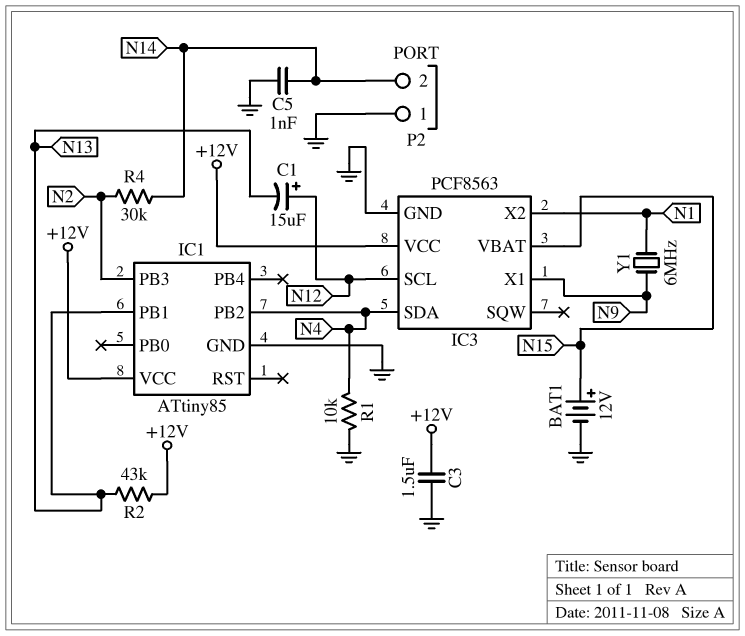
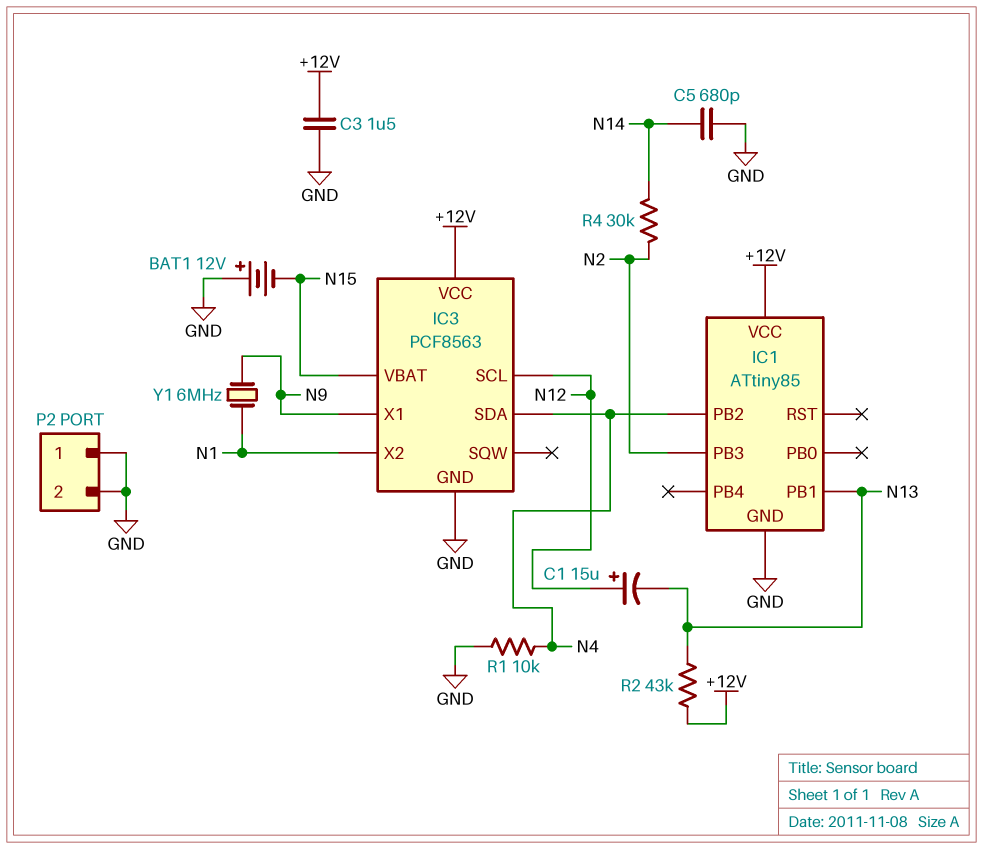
BAT1: 12V (plus N15, minus GND) -> 12V (plus GND, minus N15)
C5: 1nF (GND, N14) -> 680pF (GND, N14)
P2 pin 2: N14 -> GND

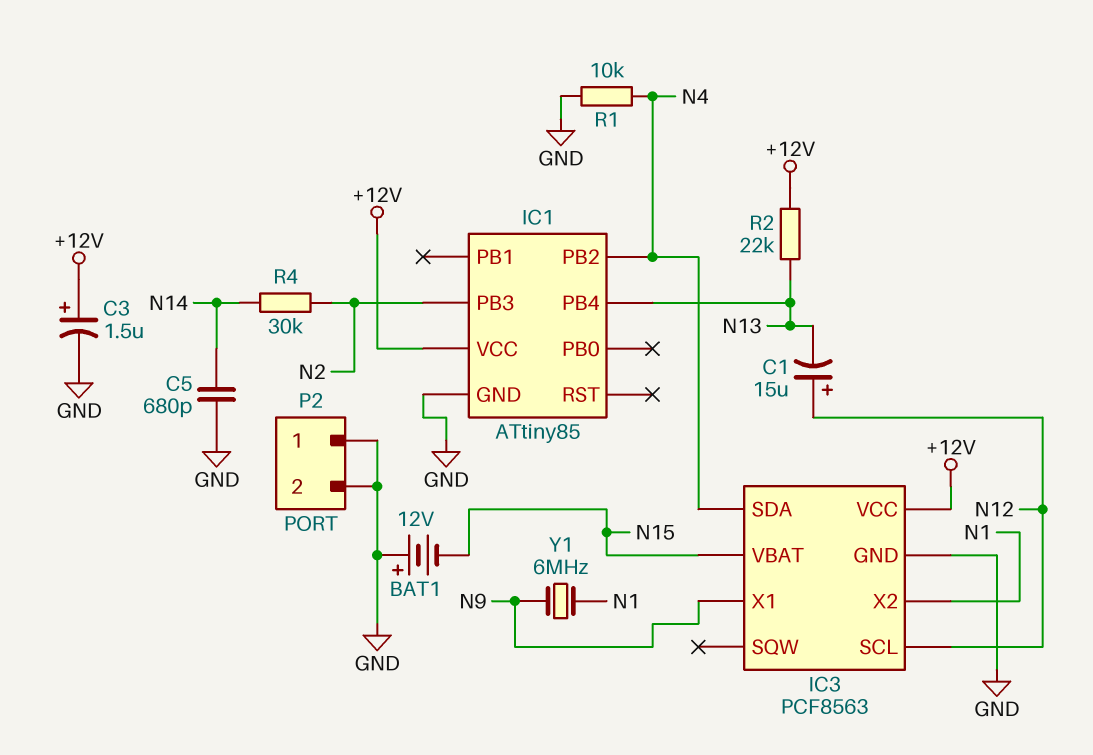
C3: 1.5uF (+12V, GND) -> 1.5uF (plus +12V, minus GND)
IC1 pin PB1: N13 -> none
IC1 pin PB4: none -> N13
R2: 43k (+12V, N13) -> 22k (+12V, N13)

